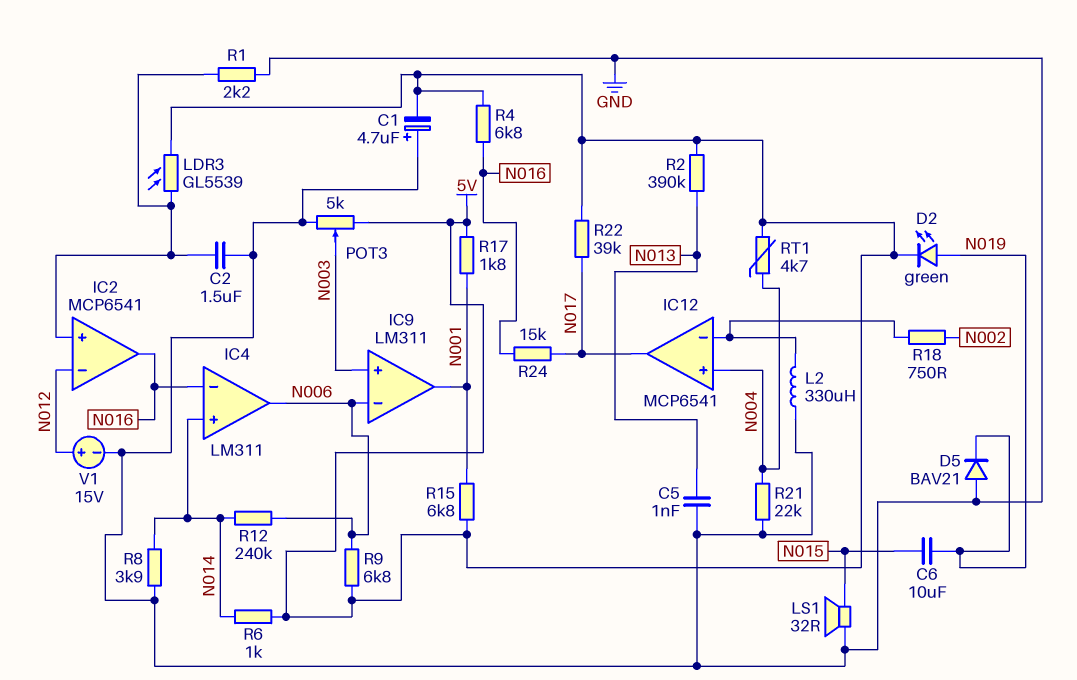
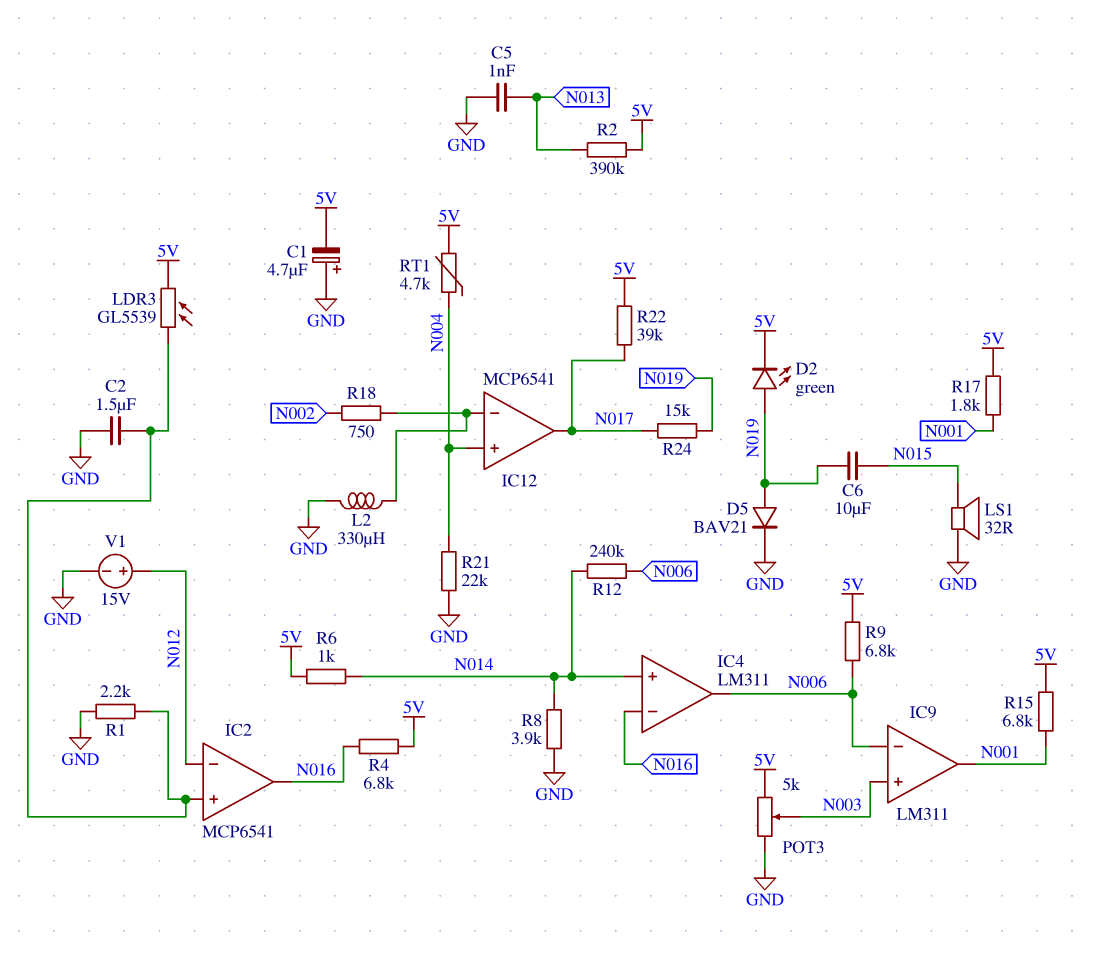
D5: diode BAV21 (A GND, K N019) -> diode BAV21 (A N019, K GND)
R24: 15k (N016, N017) -> 15k (N017, N019)

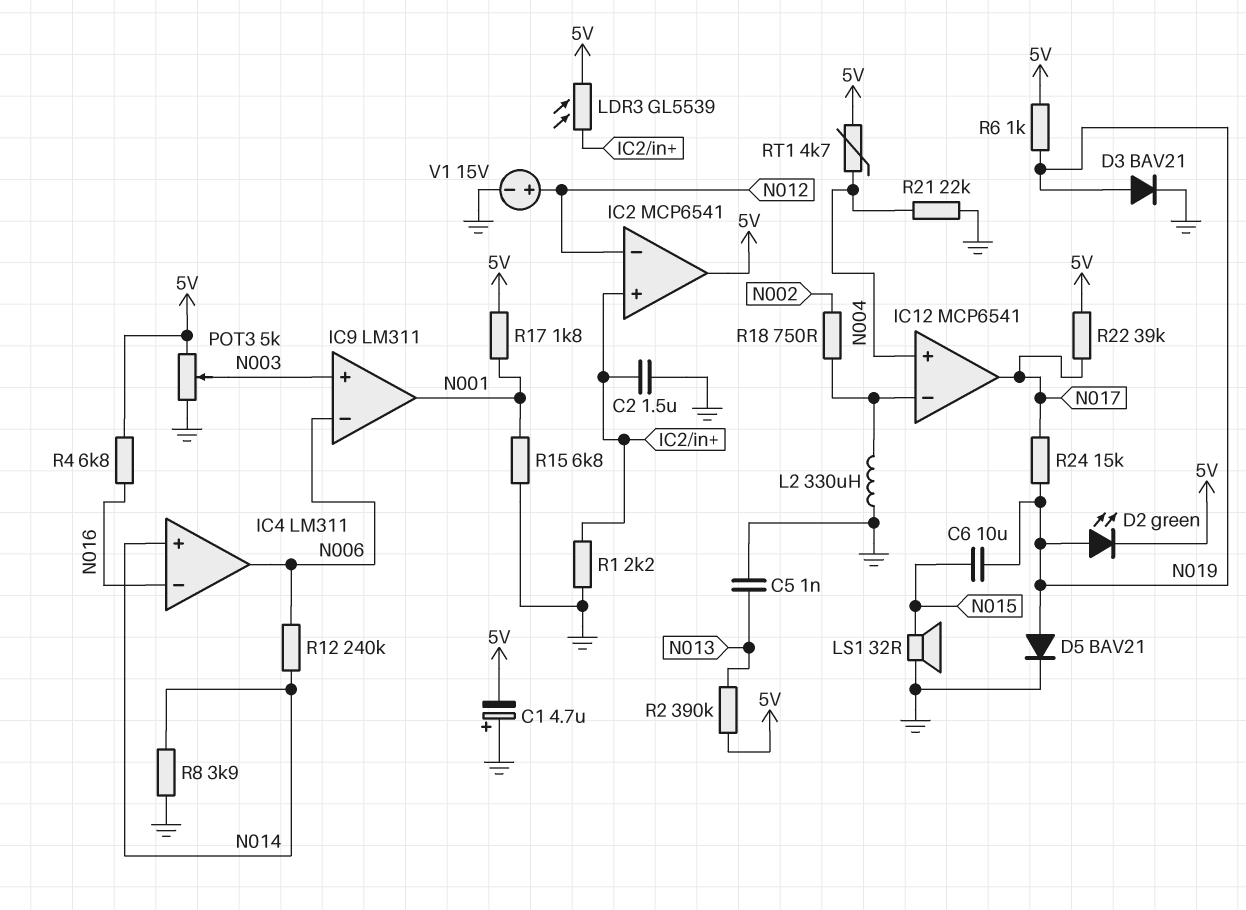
D3: none -> diode BAV21 (A N019, K GND)
IC2 pin out: N016 -> 5V
R6: 1k (5V, N014) -> 1k (5V, N019)
R9: 6.8k (5V, N006) -> none
R15: 6.8k (5V, N001) -> 6.8k (GND, N001)

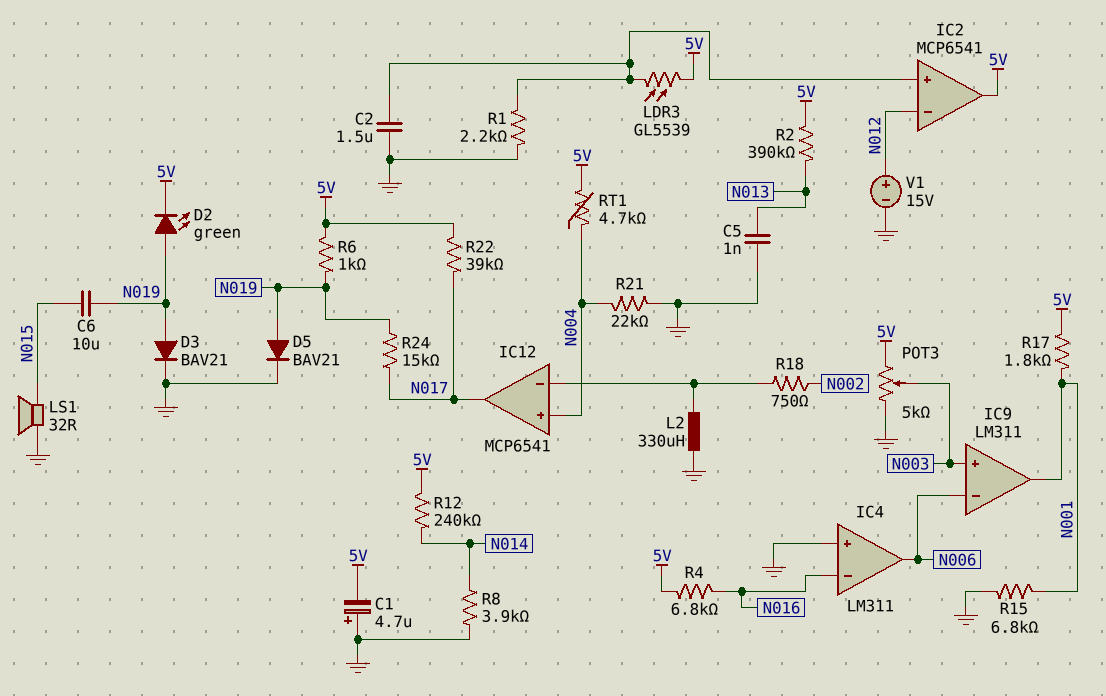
IC4 pin in+: N014 -> GND
R12: 240k (N006, N014) -> 240k (5V, N014)

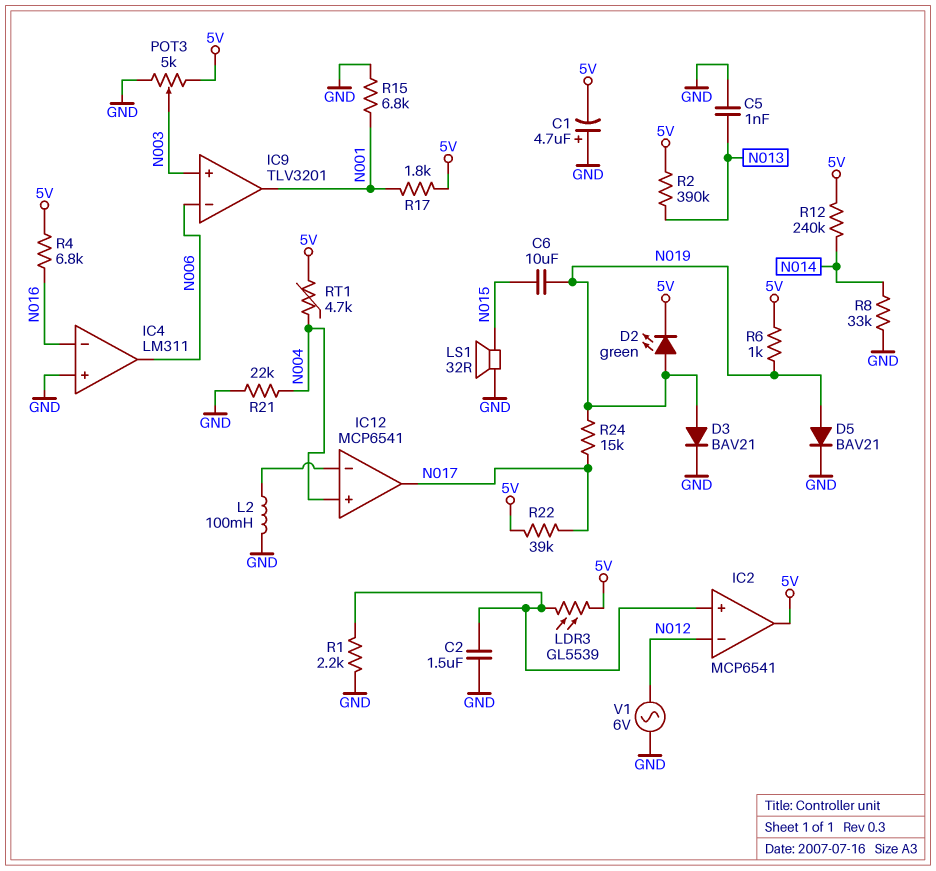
IC9: LM311 -> TLV3201
L2: 330uH (GND, IC12/in-) -> 100mH (GND, IC12/in-)
R8: 3.9k (GND, N014) -> 33k (GND, N014)
R18: 750 (IC12/in-, N002) -> none
V1: 15V (plus N012, minus GND) -> AC 6V (GND, N012)

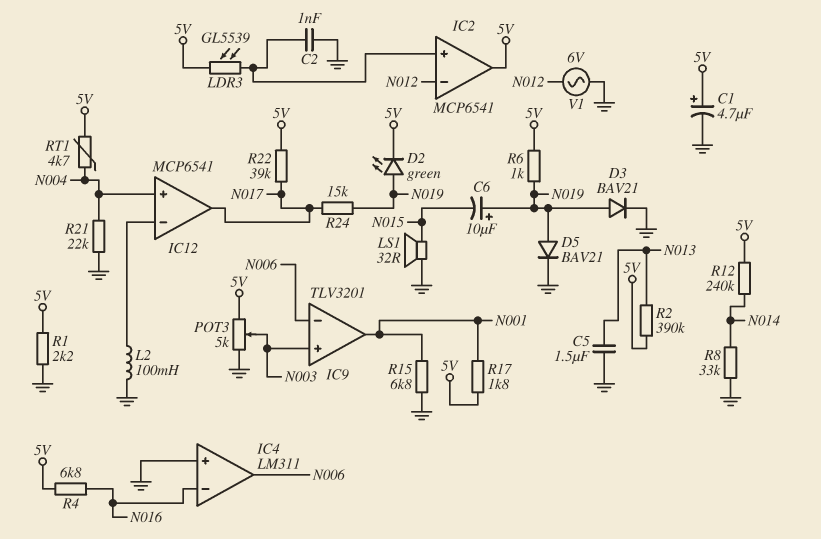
C1: 4.7uF (plus GND, minus 5V) -> 4.7uF (plus 5V, minus GND)
C2: 1.5uF (GND, IC2/in+) -> 1nF (GND, IC2/in+)
C5: 1nF (GND, N013) -> 1.5uF (GND, N013)
C6: 10uF (N015, N019) -> 10uF (plus N019, minus N015)
R1: 2.2k (GND, IC2/in+) -> 2.2k (5V, GND)

